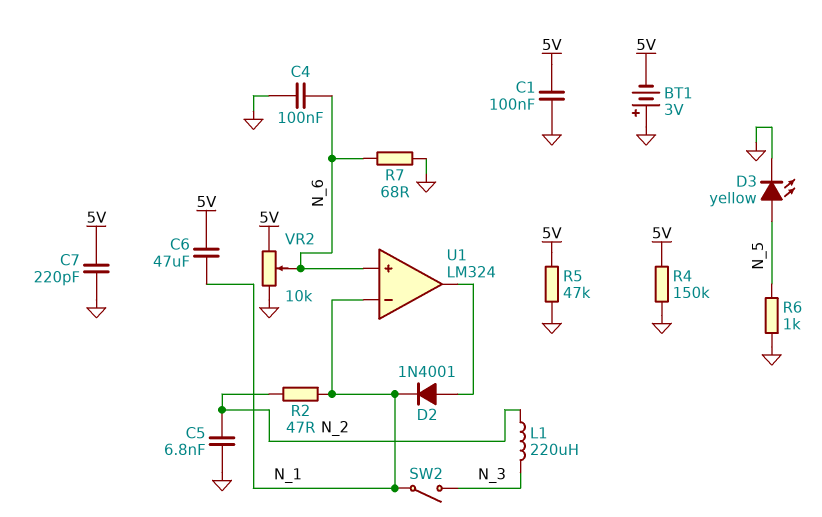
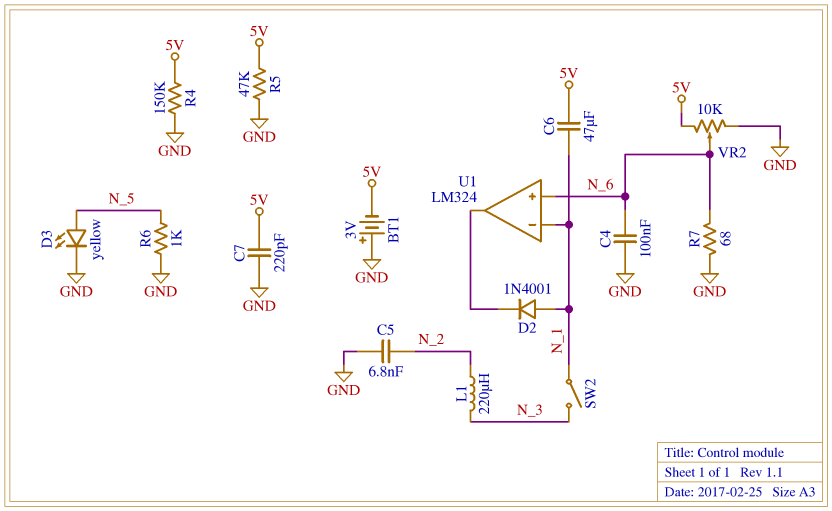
C1: 100nF (5V, GND) -> none
D2: diode 1N4001 (A U1/out, K N_1) -> diode 1N4001 (A N_1, K U1/out)
R2: 47 (N_1, N_2) -> none

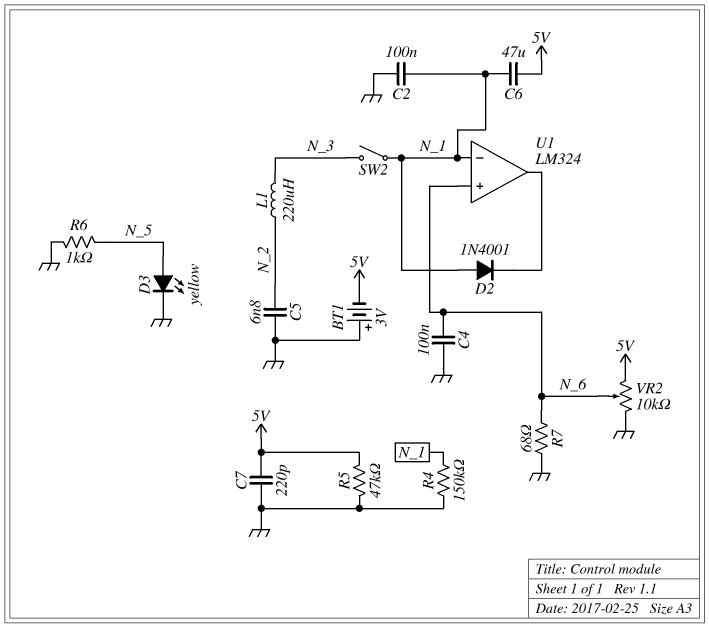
C2: none -> 100nF (GND, N_1)
R4: 150k (5V, GND) -> 150k (GND, N_1)

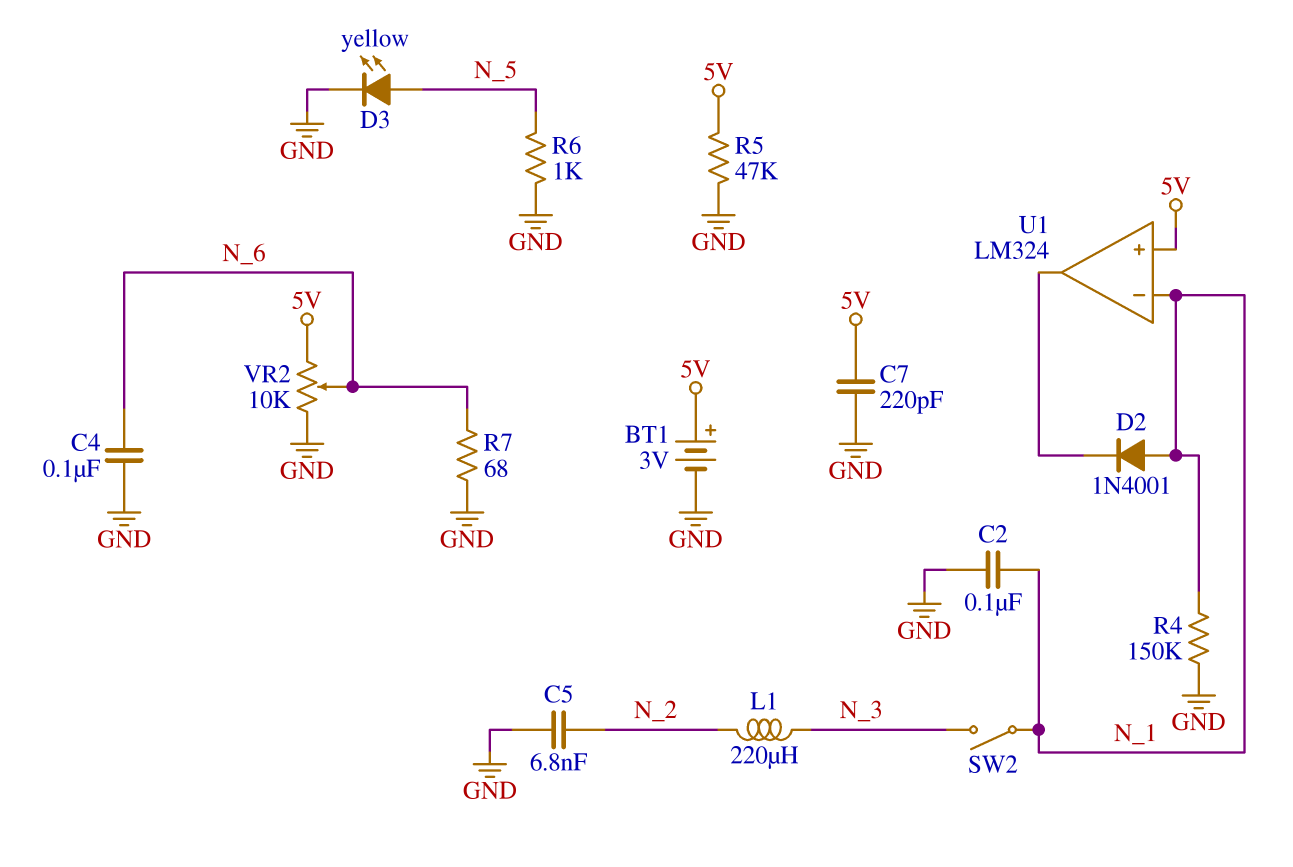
BT1: 3V (plus GND, minus 5V) -> 3V (plus 5V, minus GND)
C6: 47uF (5V, N_1) -> none
U1 pin in+: N_6 -> 5V

